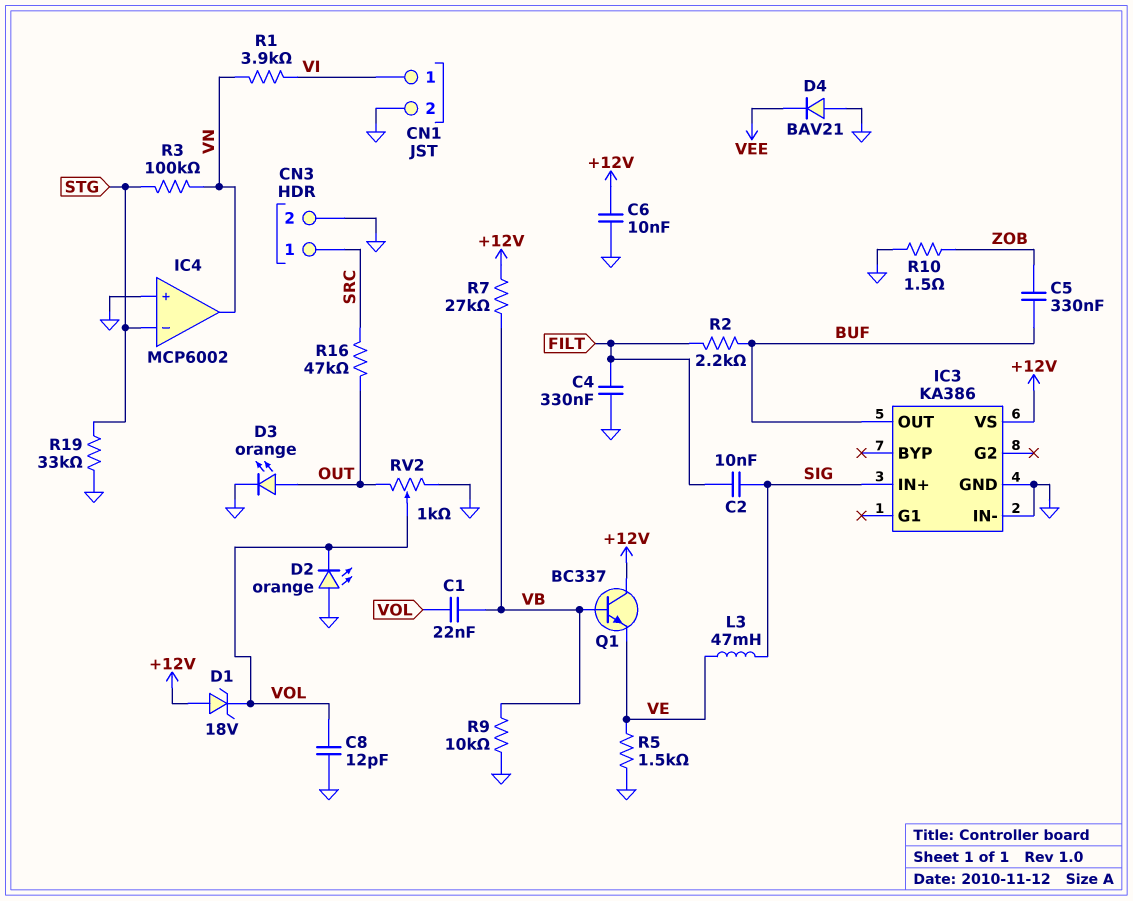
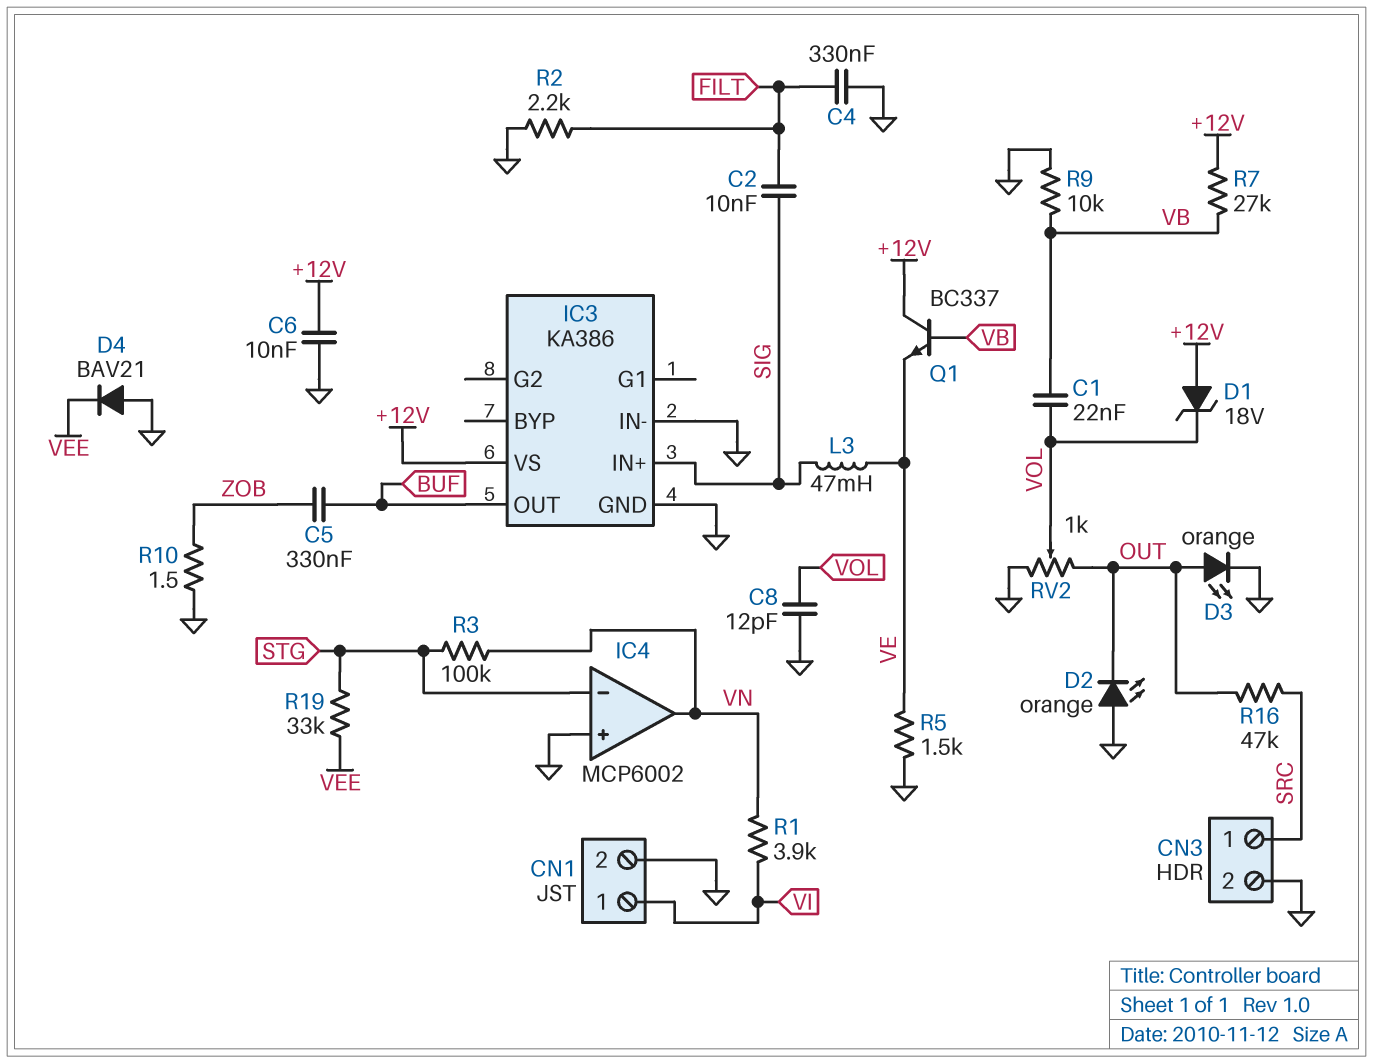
D2: LED orange (A GND, K VOL) -> LED orange (A GND, K OUT)
R2: 2.2k (BUF, FILT) -> 2.2k (FILT, GND)
R19: 33k (GND, STG) -> 33k (STG, VEE)

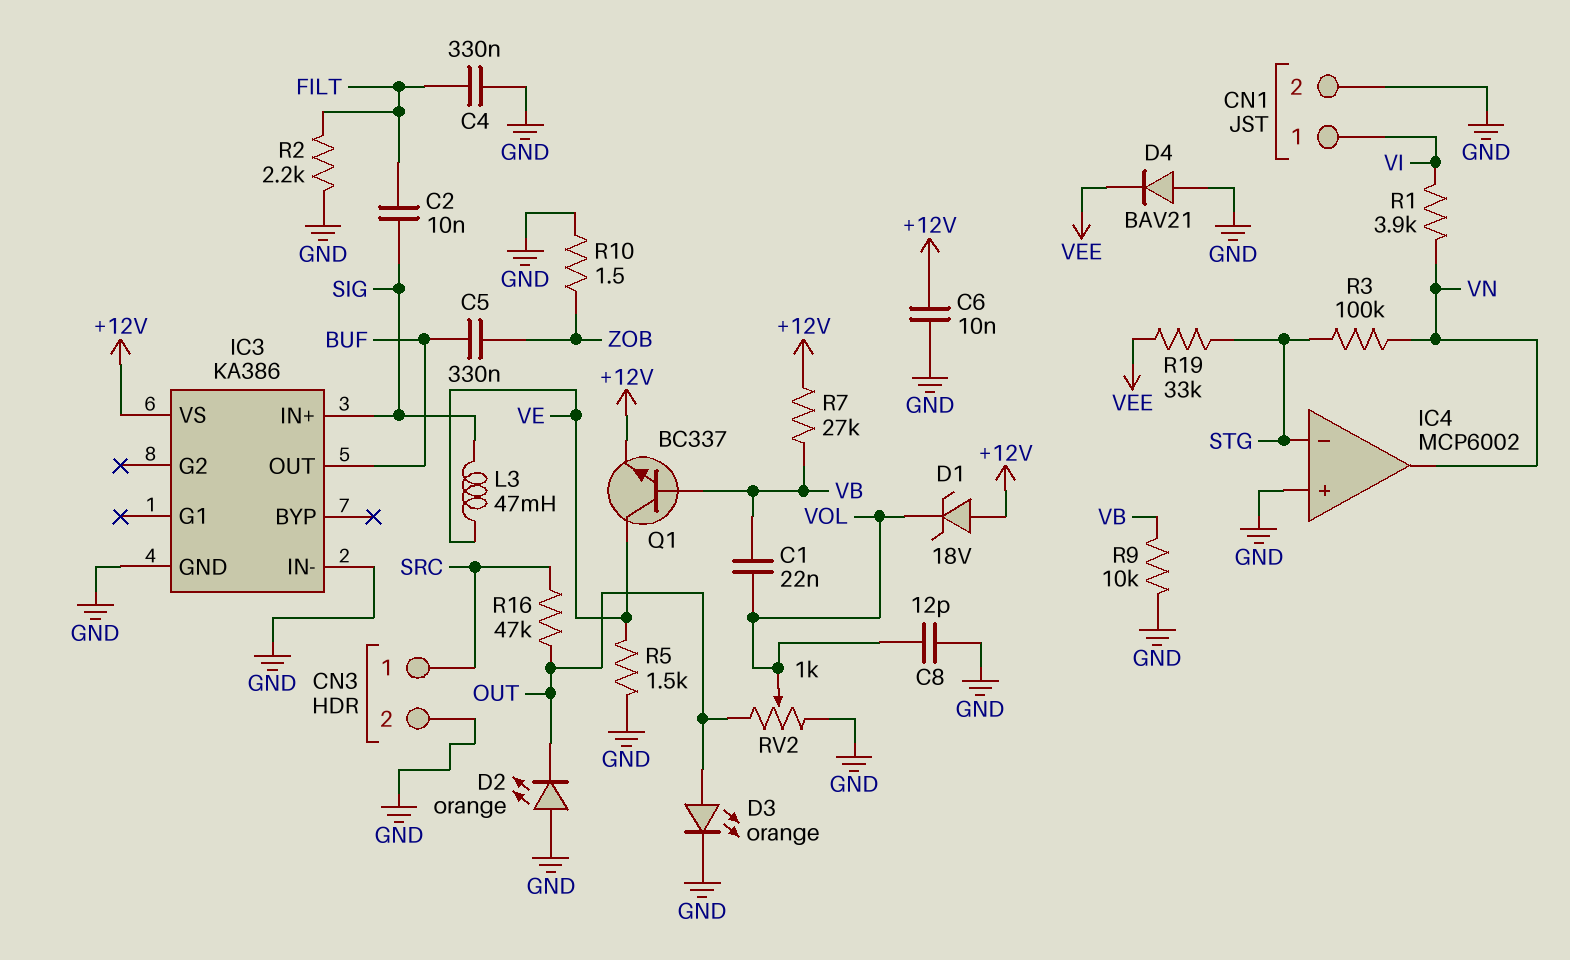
Q1: NPN BC337 (B VB, C +12V, E VE) -> NPN BC337 (B VB, C VE, E +12V)

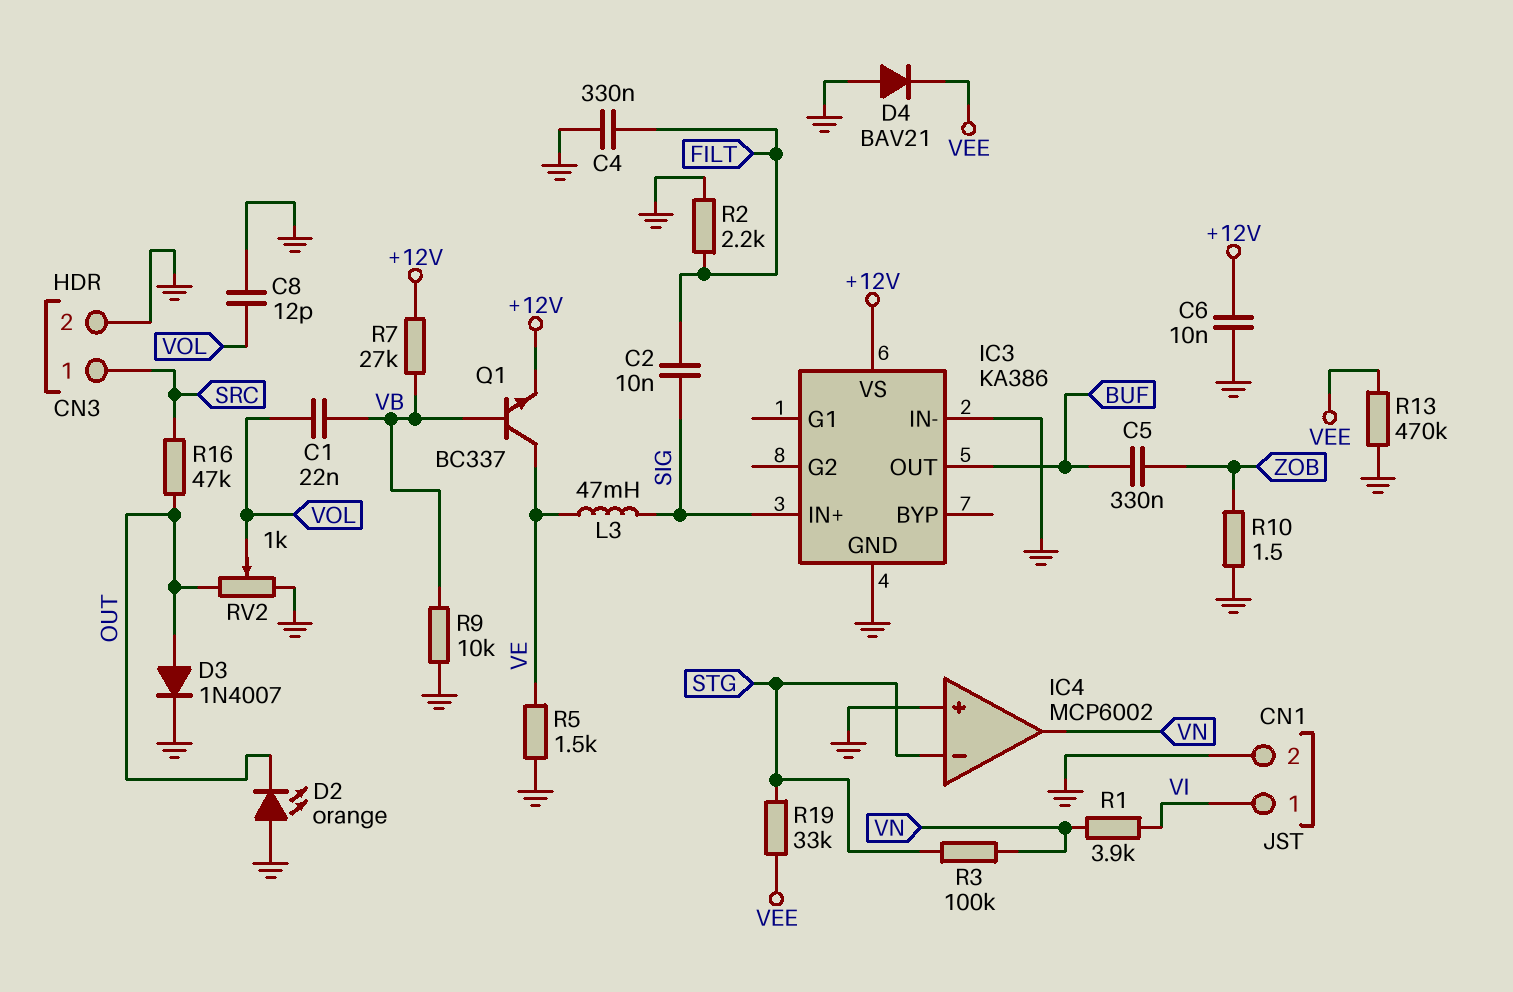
D1: zener 18V (A +12V, K VOL) -> none
D3: LED orange (A OUT, K GND) -> diode 1N4007 (A OUT, K GND)
R13: none -> 470k (GND, VEE)

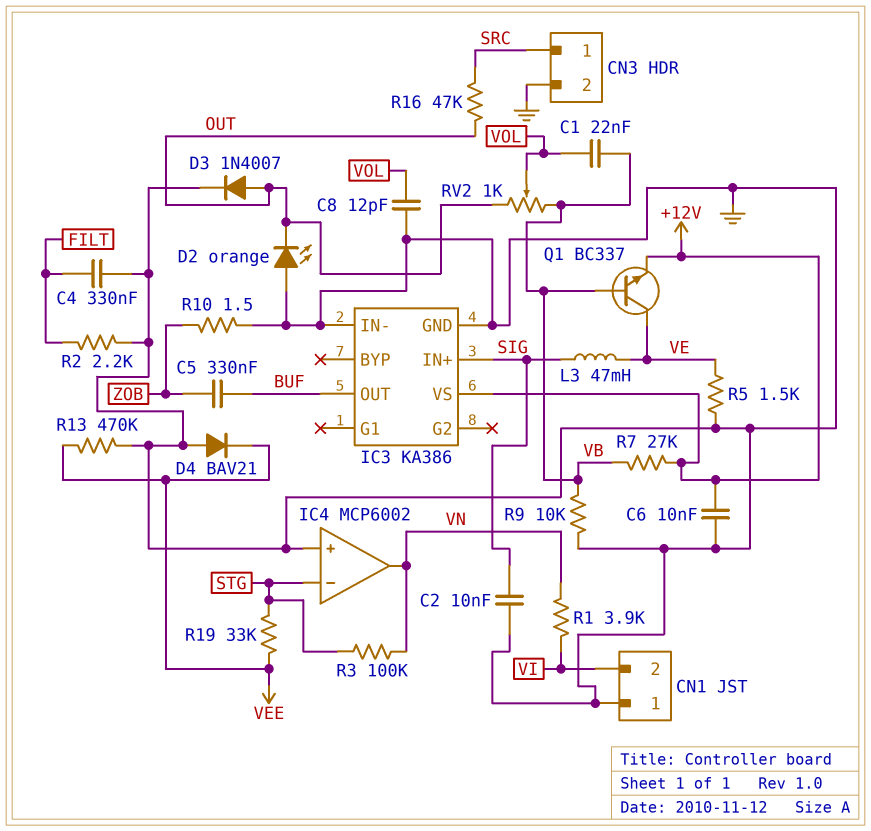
C2: 10nF (FILT, SIG) -> 10nF (GND, SIG)
CN1 pin 1: VI -> GND
CN1 pin 2: GND -> VI
RV2: 1k (GND, OUT, wiper VOL) -> 1k (OUT, VB, wiper VOL)

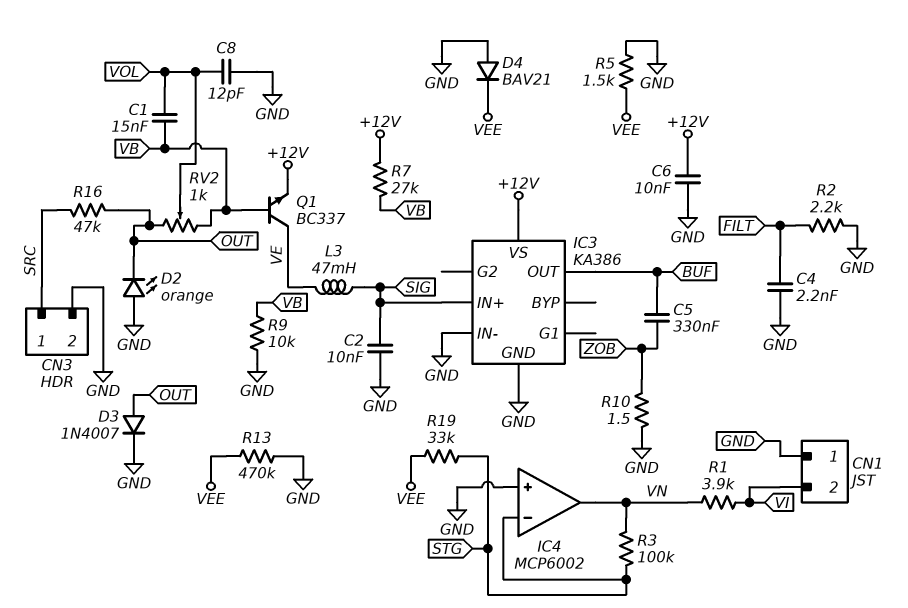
C1: 22nF (VB, VOL) -> 15nF (VB, VOL)
C4: 330nF (FILT, GND) -> 2.2nF (FILT, GND)
R5: 1.5k (GND, VE) -> 1.5k (GND, VEE)

